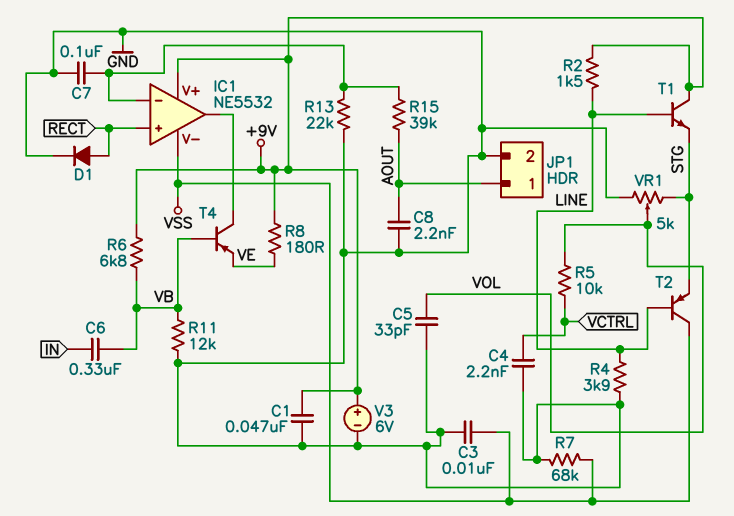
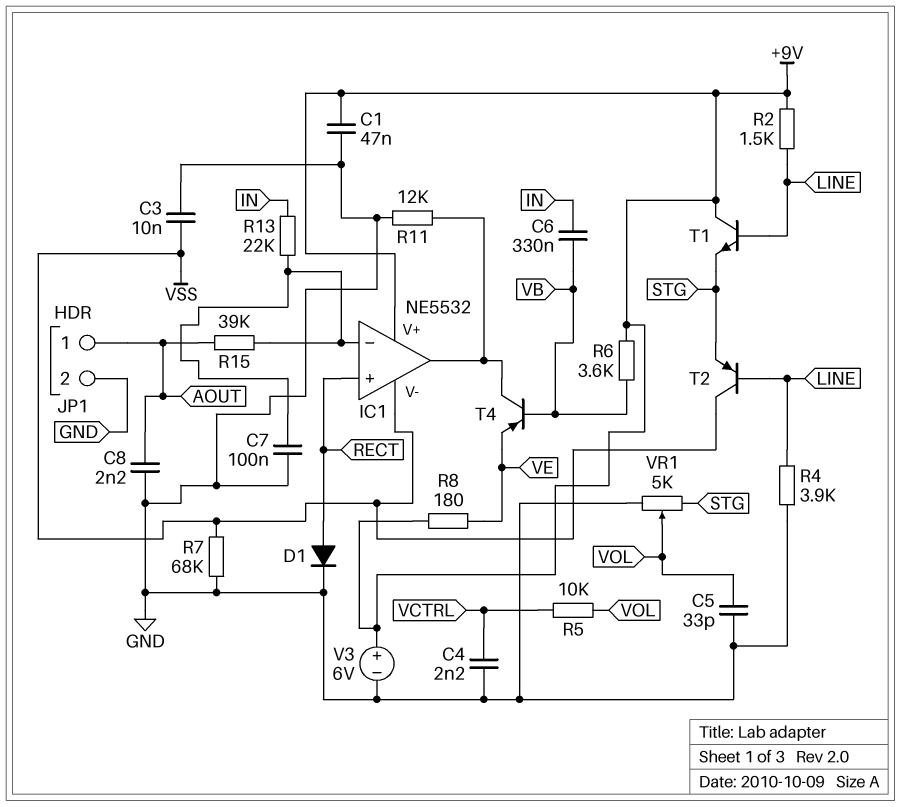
R6: 6.8k (+9V, VB) -> 3.6k (+9V, VB)
R11: 12k (GND, VB) -> 12k (GND, IC1/out)
R13: 22k (GND, IC1/in-) -> 22k (IC1/in-, IN)

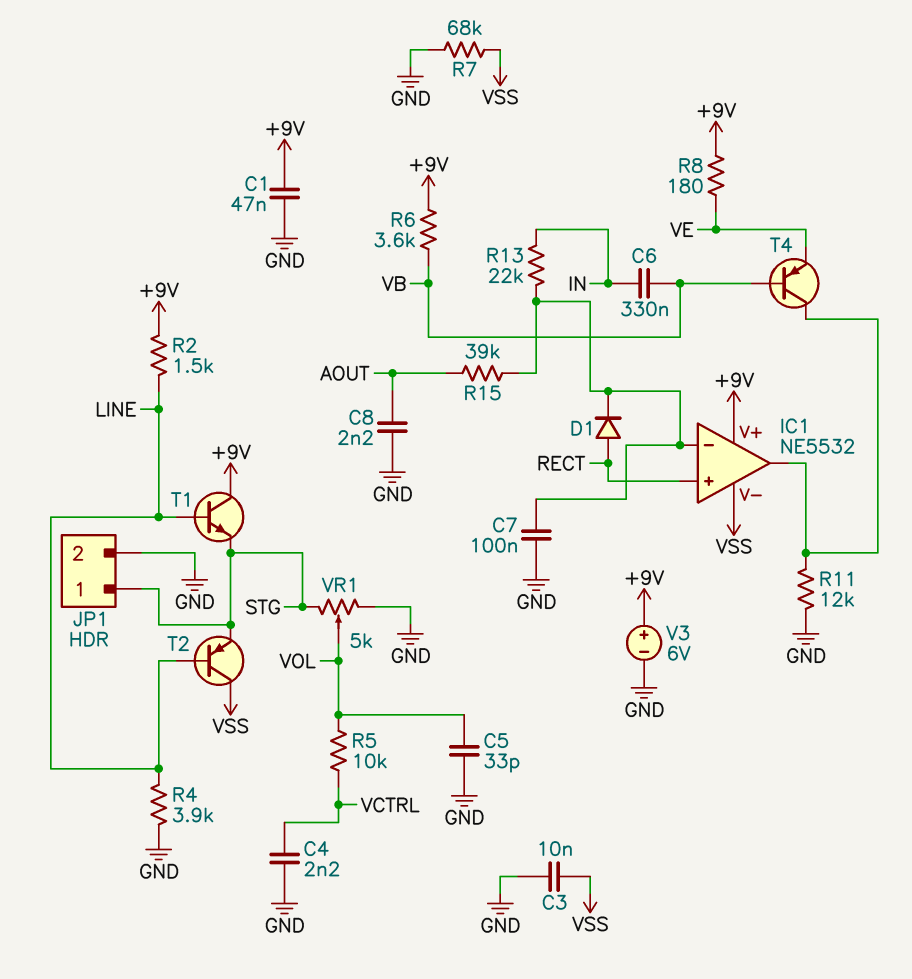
D1: diode (A RECT, K GND) -> diode (A RECT, K IC1/in-)
JP1 pin 1: AOUT -> STG

